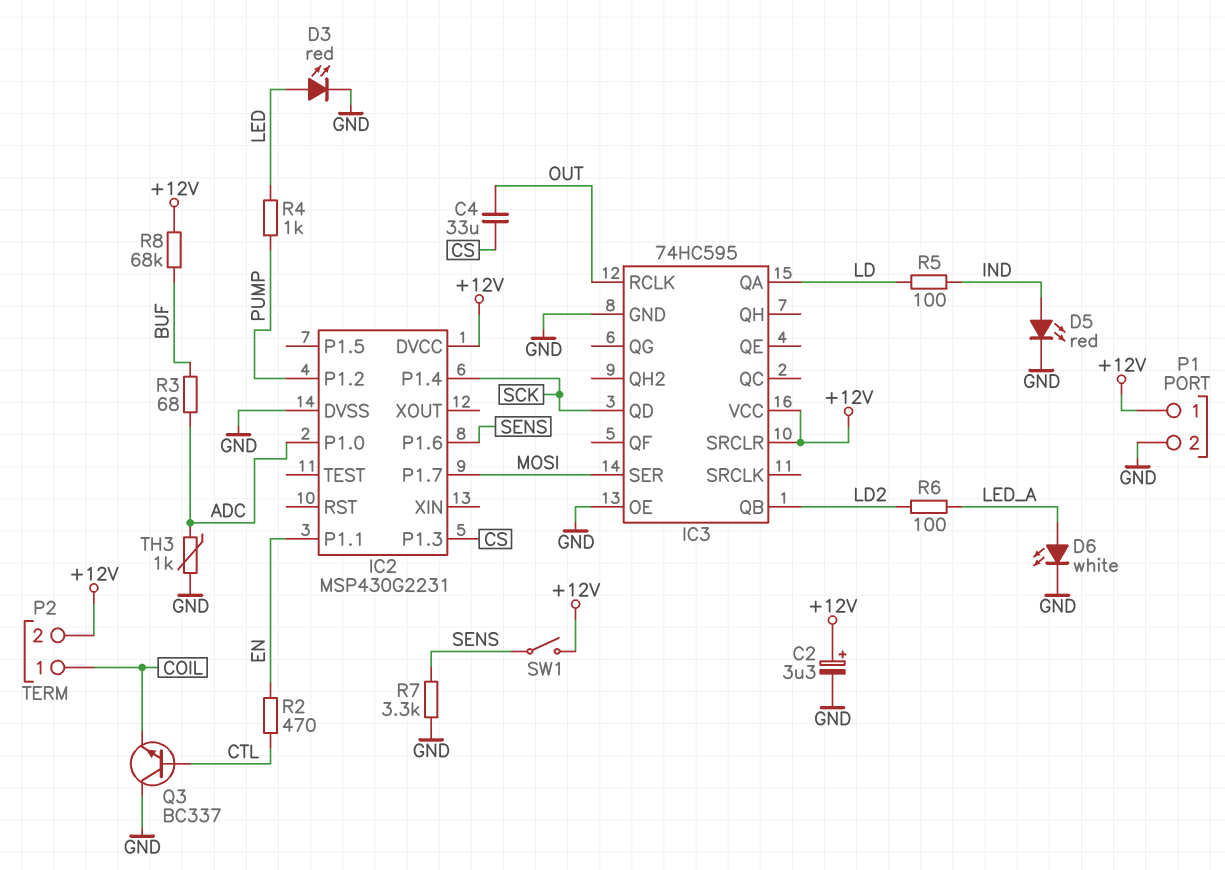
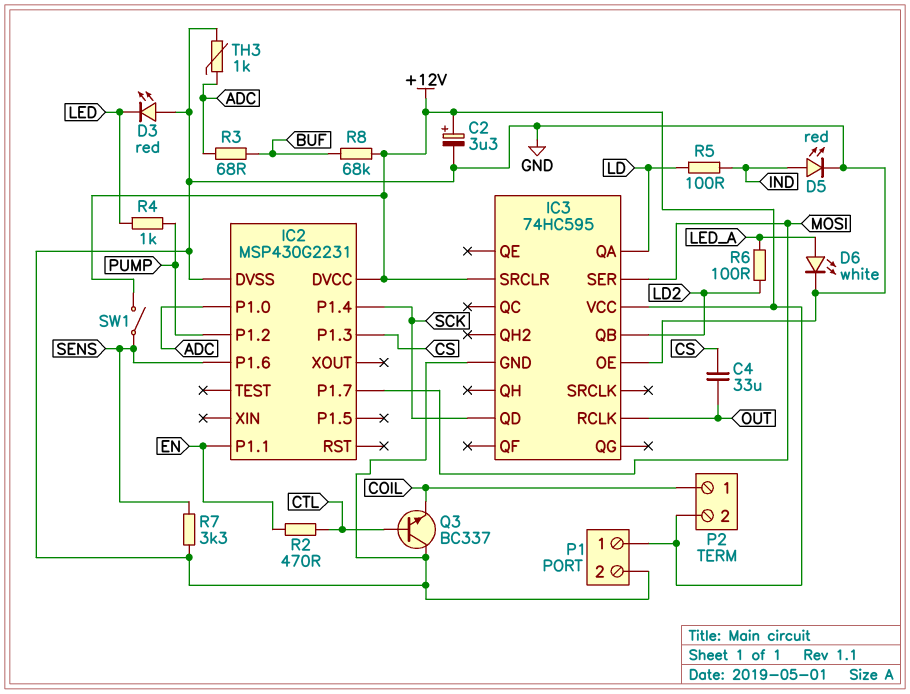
D3: LED red (A LED, K GND) -> LED red (A GND, K LED)

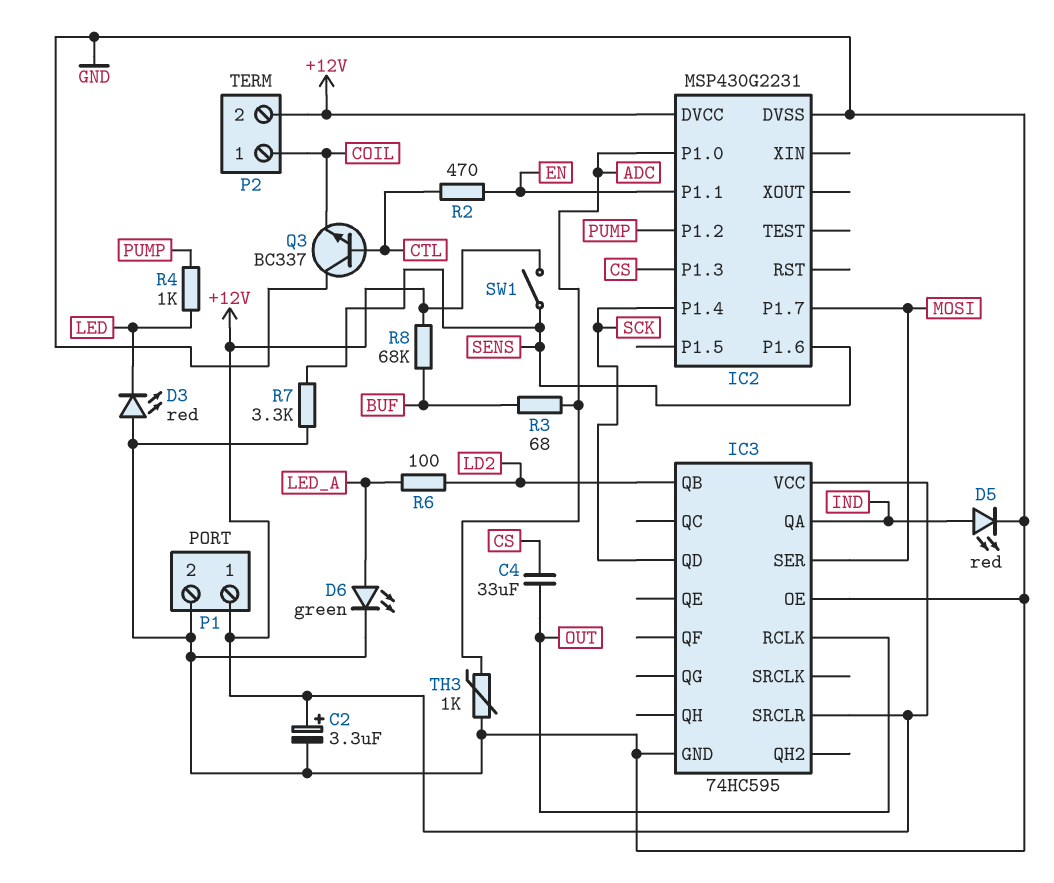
D6: LED white (A LED_A, K GND) -> LED green (A LED_A, K GND)
IC3 pin QA: LD -> IND
R5: 100 (IND, LD) -> none

